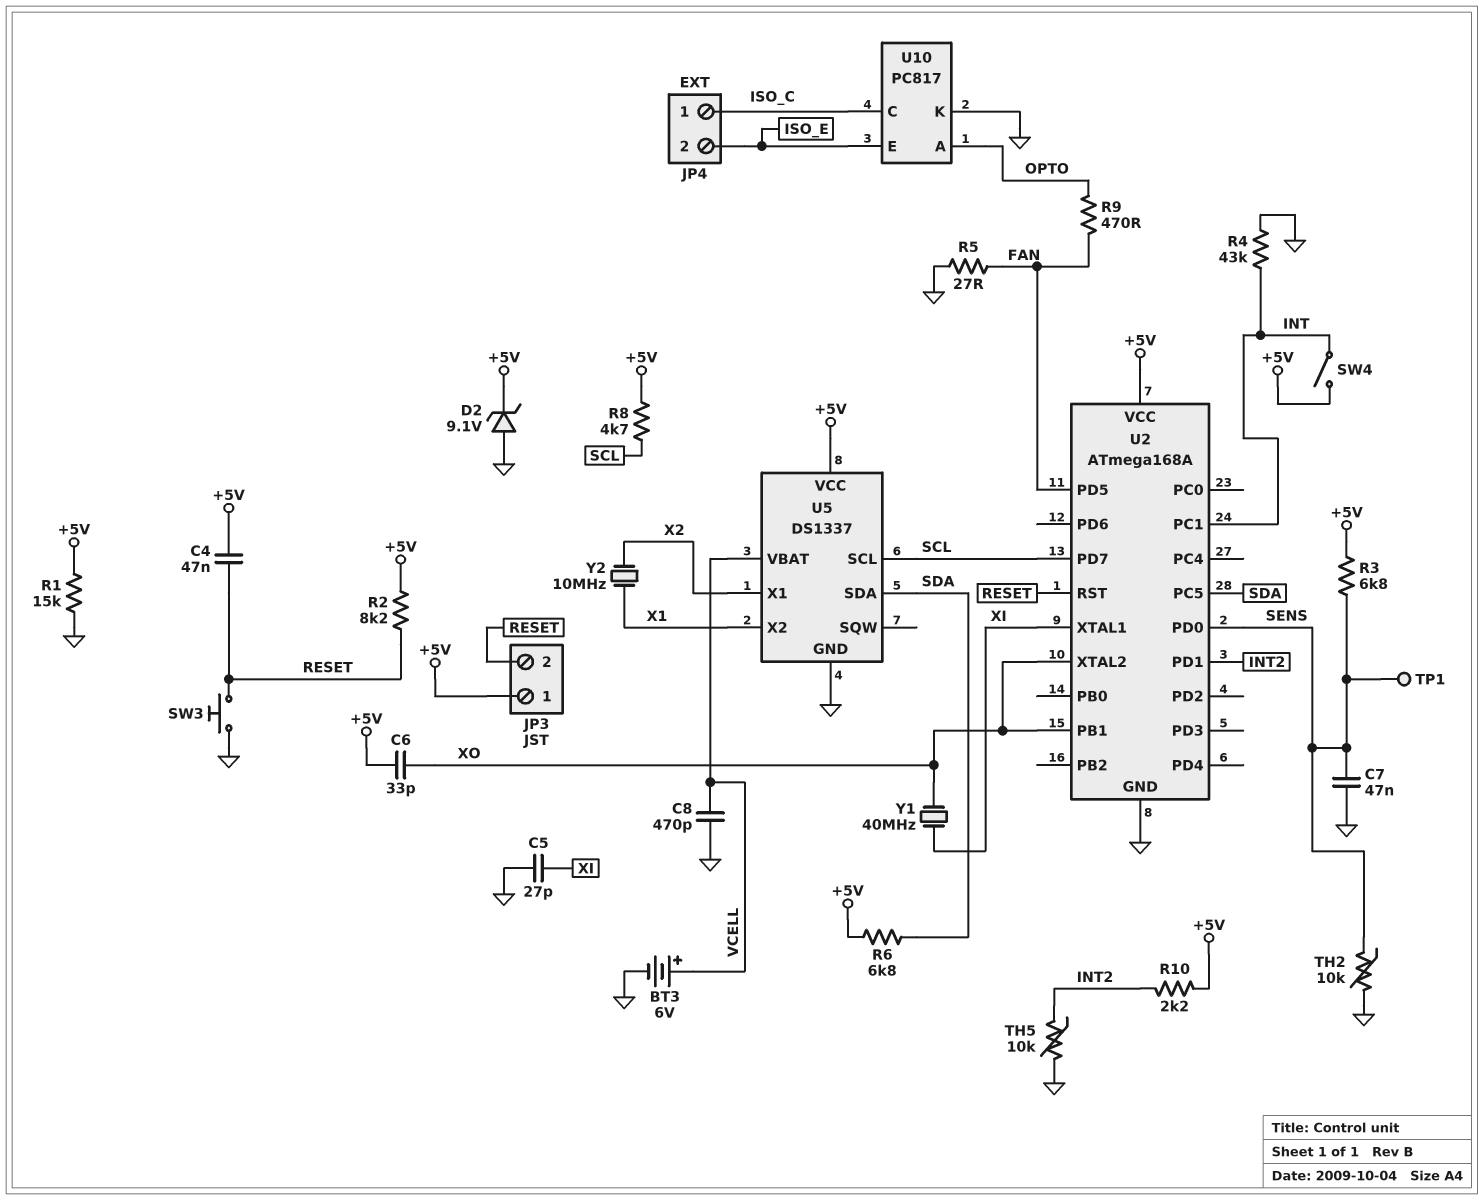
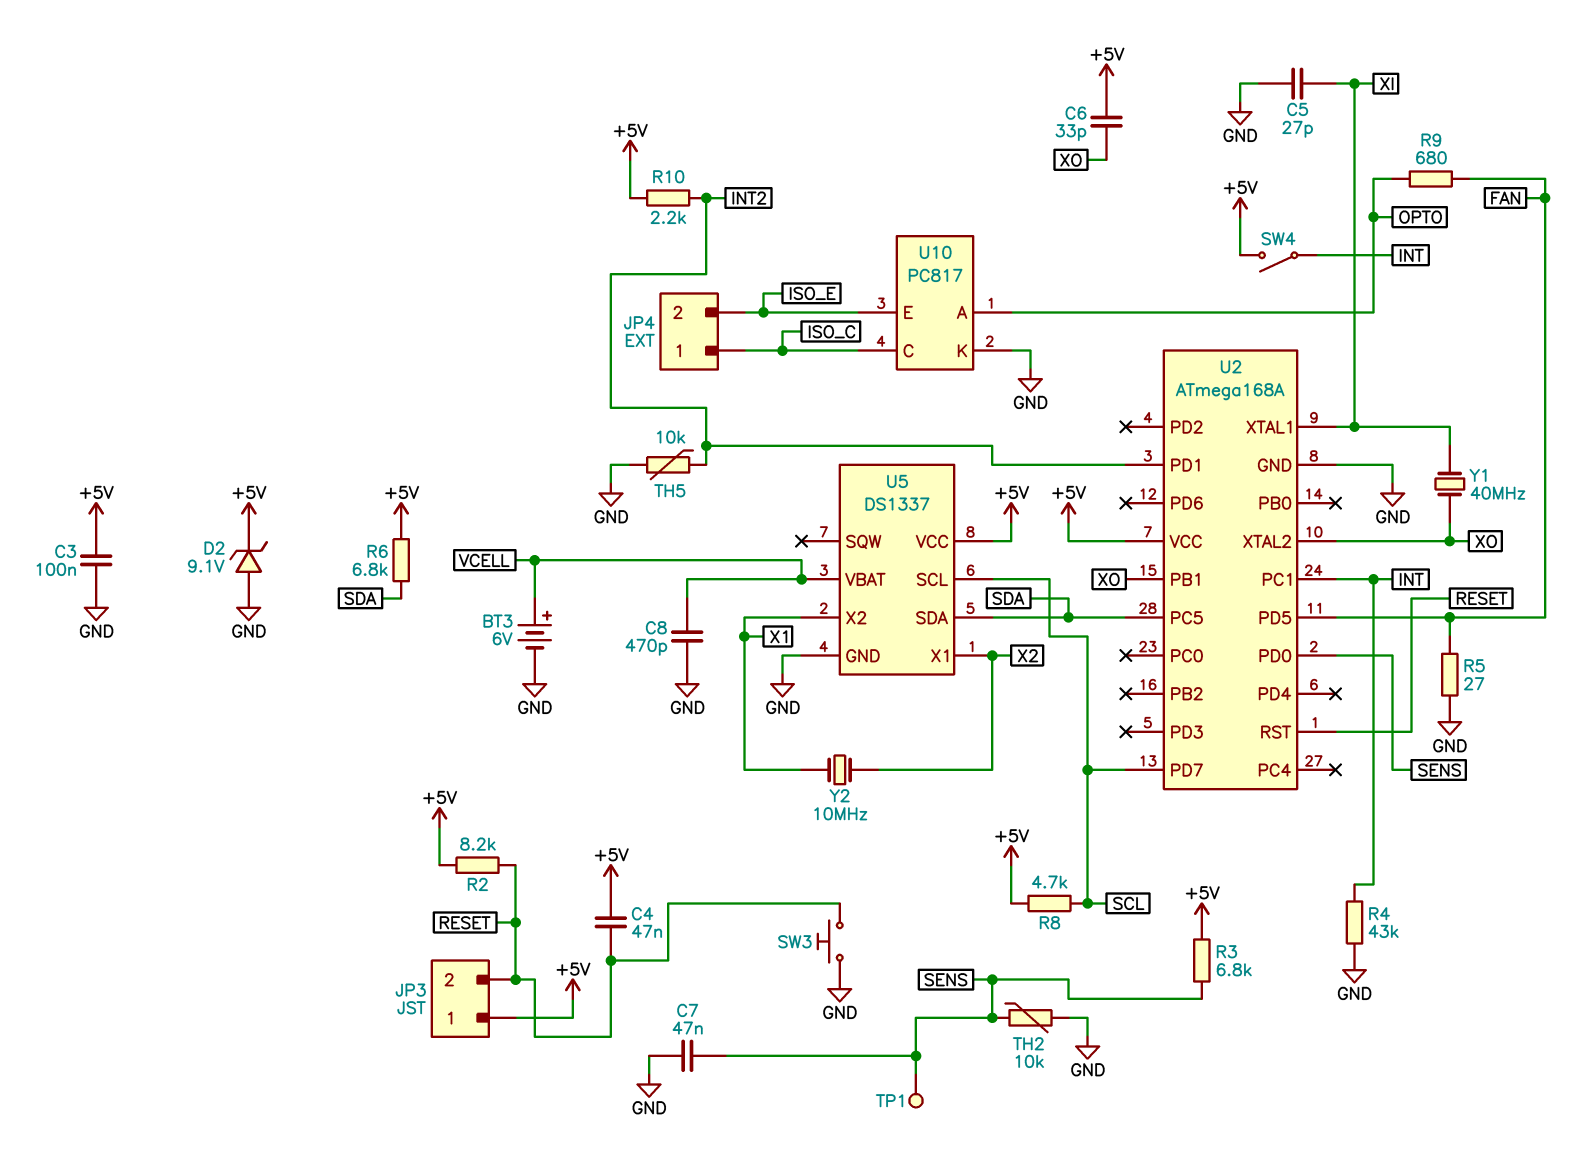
C3: none -> 100nF (+5V, GND)
R1: 15k (+5V, GND) -> none
R9: 470 (FAN, OPTO) -> 680 (FAN, OPTO)

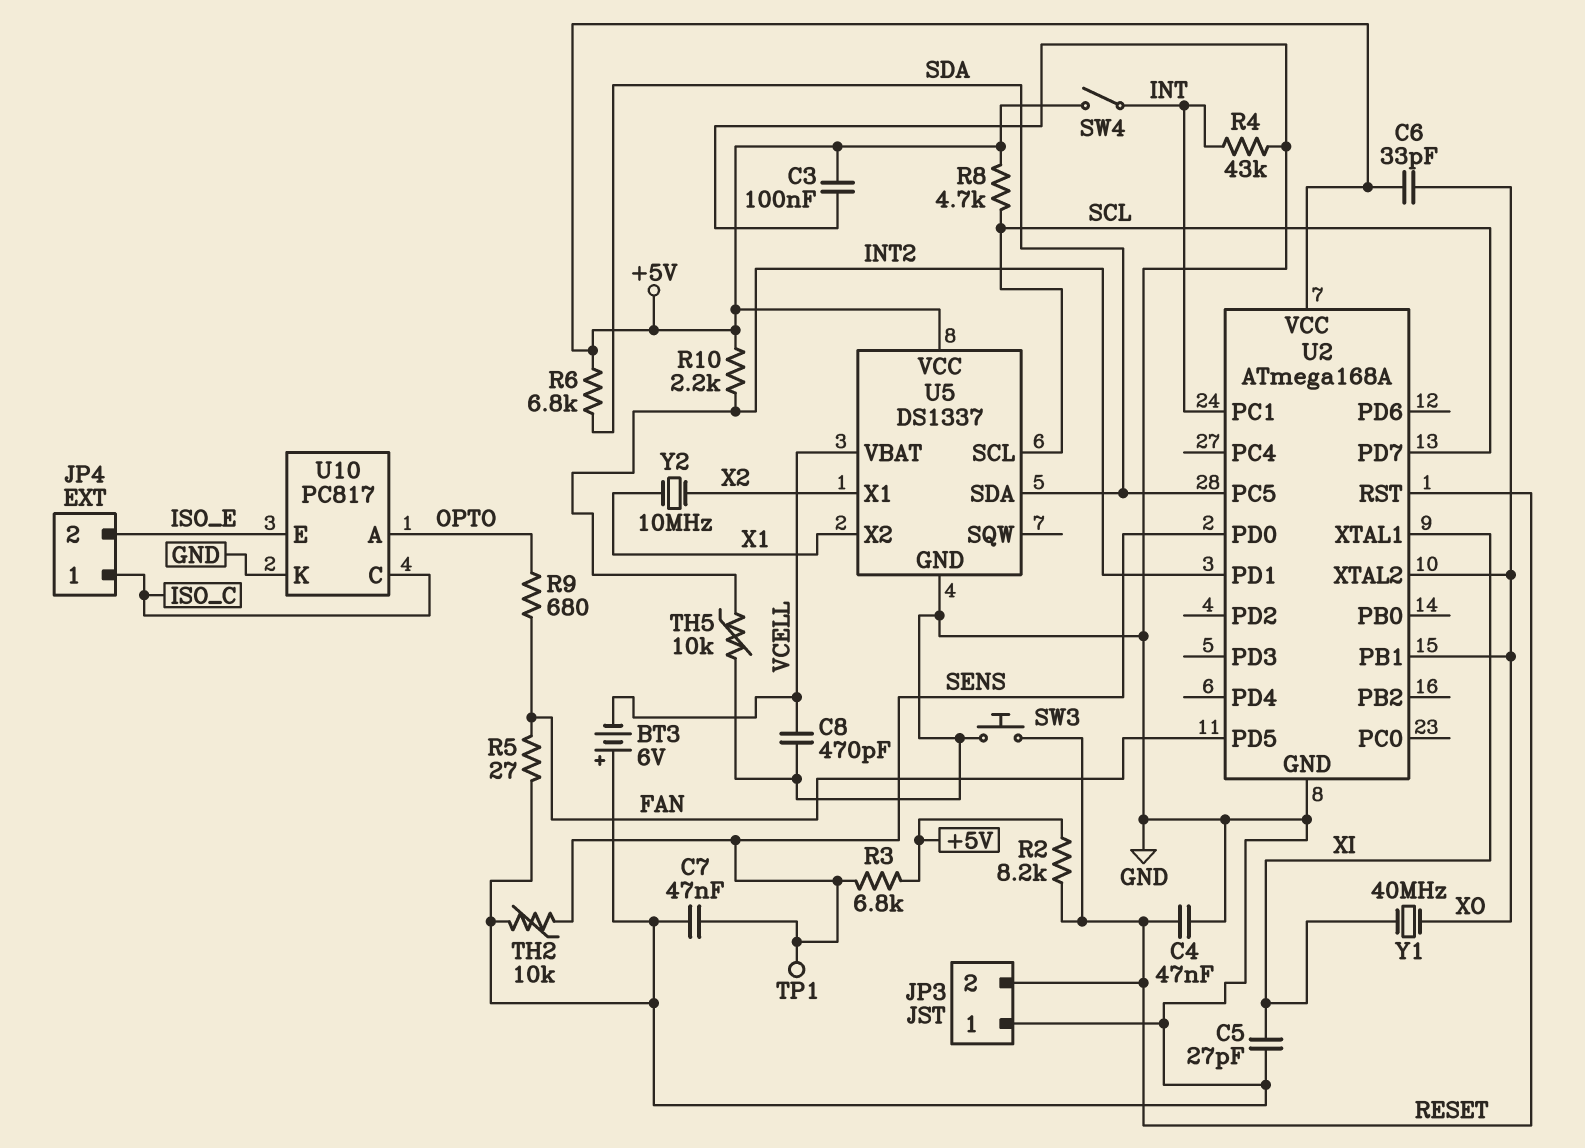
BT3: 6V (plus VCELL, minus GND) -> 6V (plus GND, minus VCELL)
C4: 47nF (+5V, RESET) -> 47nF (GND, RESET)
D2: zener 9.1V (A GND, K +5V) -> none
JP3 pin 1: +5V -> GND

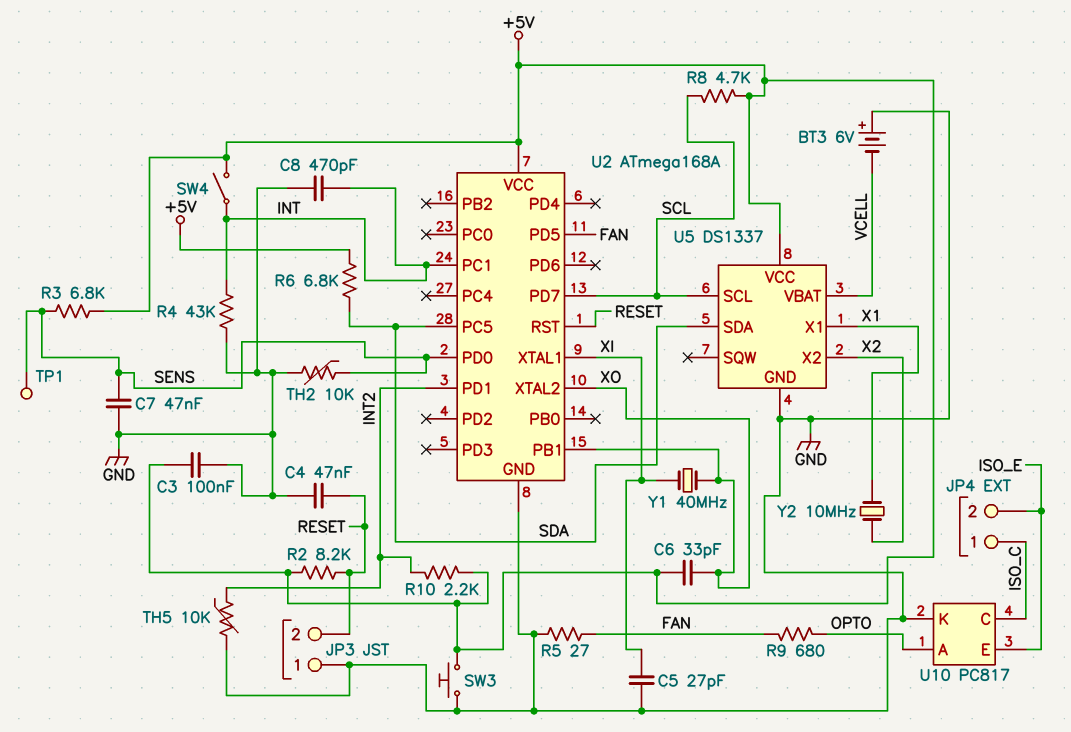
C8: 470pF (GND, VCELL) -> 470pF (GND, INT)
SW3: button (GND, RESET) -> button (+5V, GND)
U5 pin X1: X2 -> X1
U5 pin X2: X1 -> X2

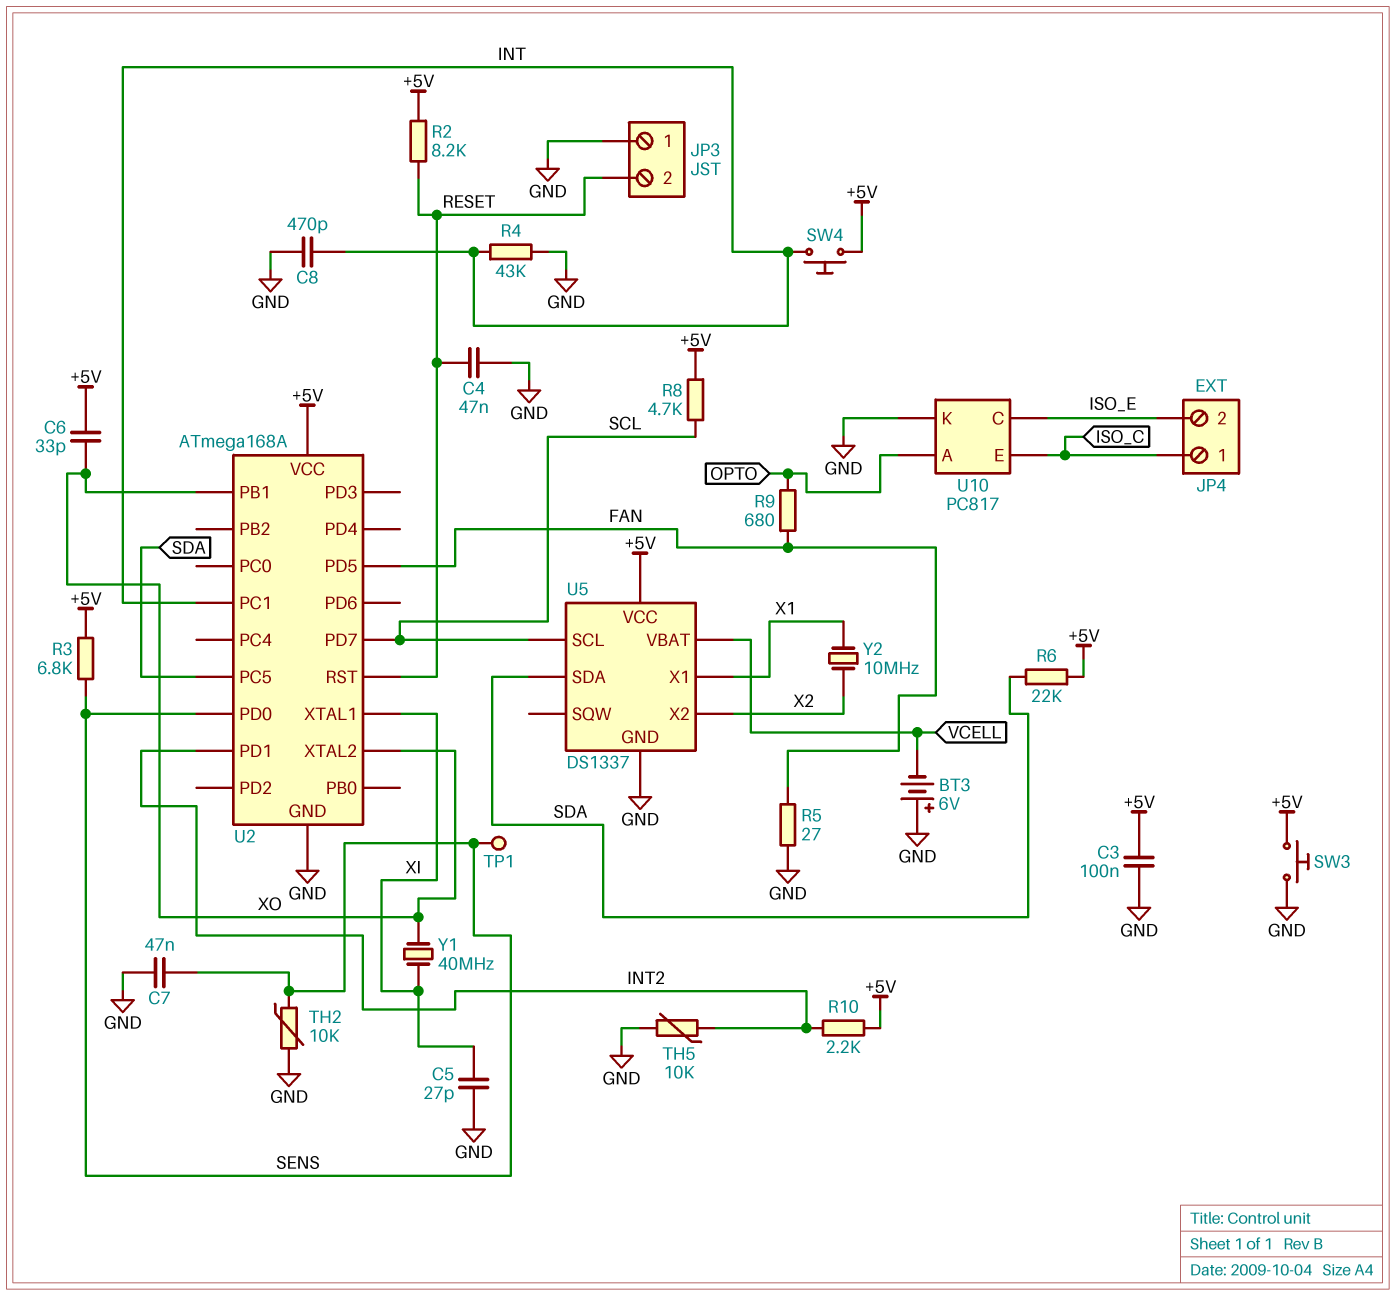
R6: 6.8k (+5V, SDA) -> 22k (+5V, SDA)
SW4: switch (+5V, INT) -> button (+5V, INT)
U10 pin C: ISO_C -> ISO_E
U10 pin E: ISO_E -> ISO_C

